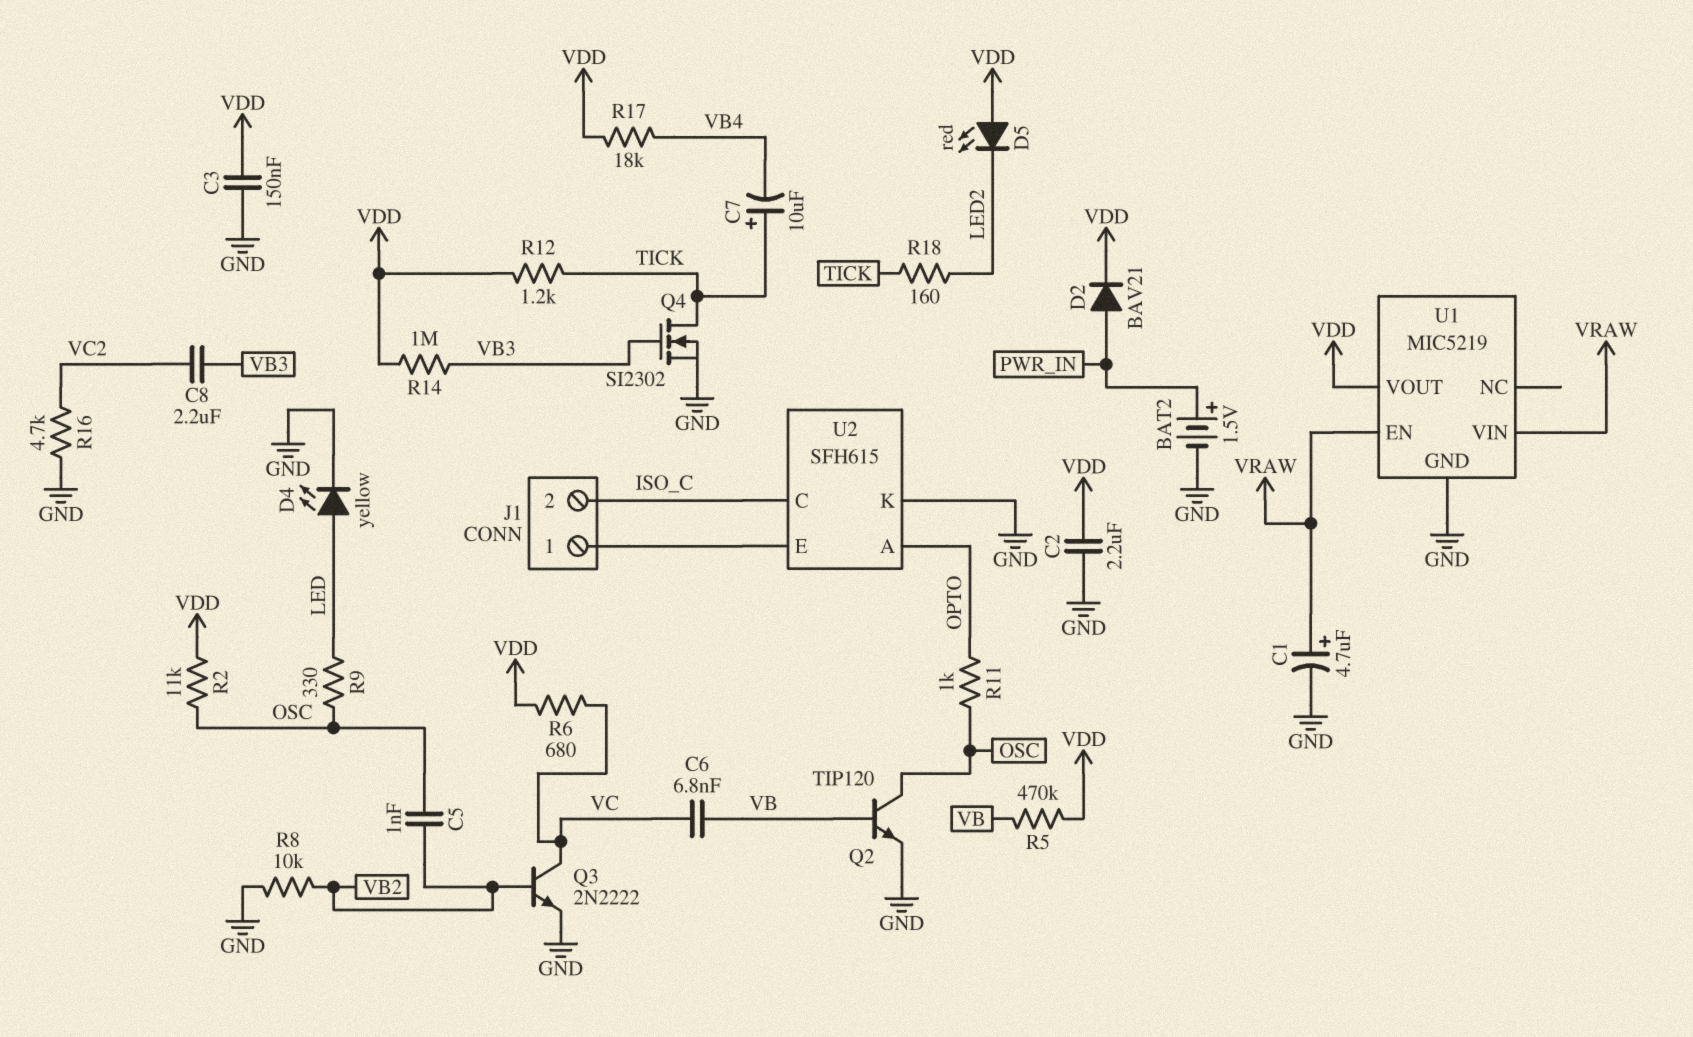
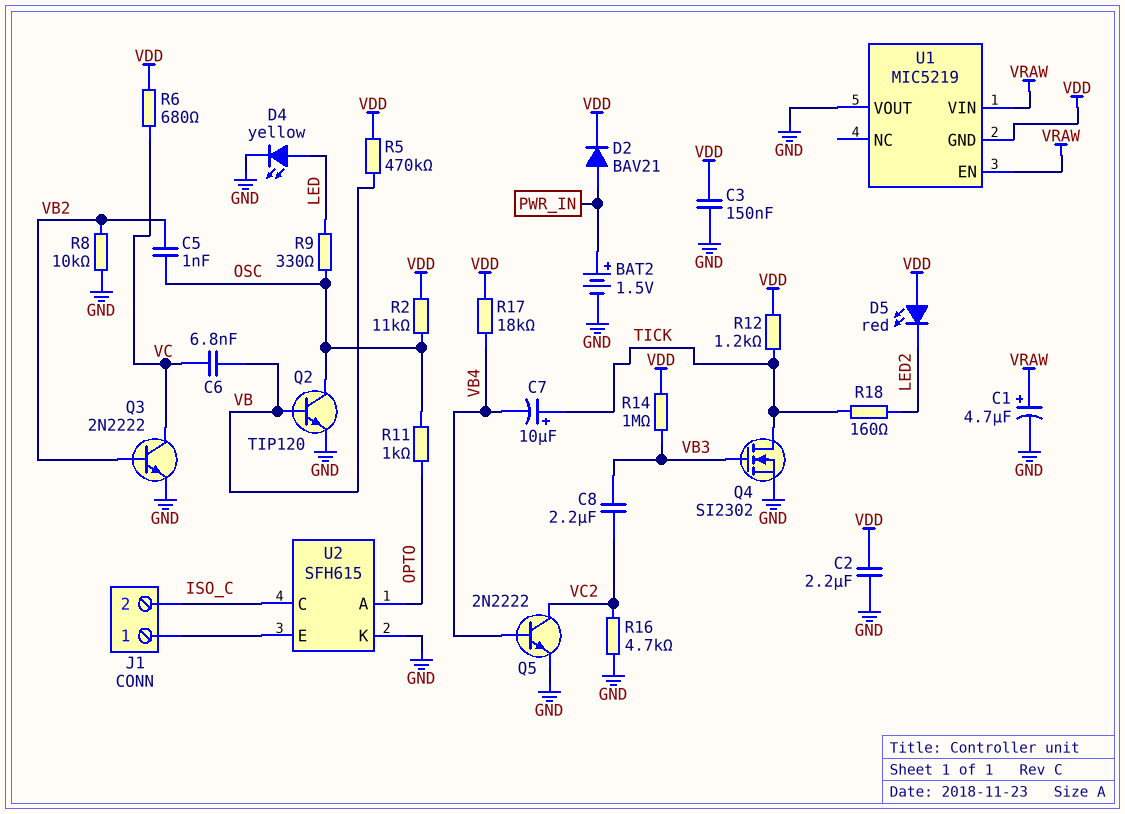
Q5: none -> NPN 2N2222 (B VB4, C VC2, E GND)
U1 pin GND: GND -> VDD
U1 pin VOUT: VDD -> GND

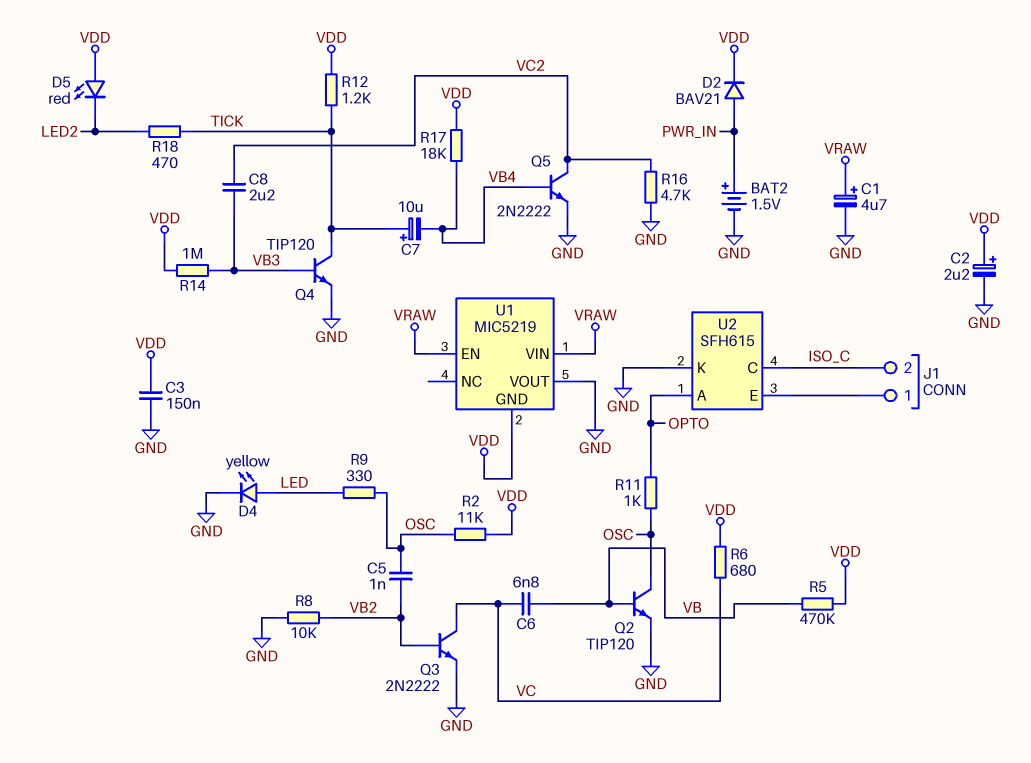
C2: 2.2uF (GND, VDD) -> 2.2uF (plus VDD, minus GND)
Q4: NMOS SI2302 (G VB3, D TICK, S GND) -> NPN TIP120 (B VB3, C TICK, E GND)
R18: 160 (LED2, TICK) -> 470 (LED2, TICK)

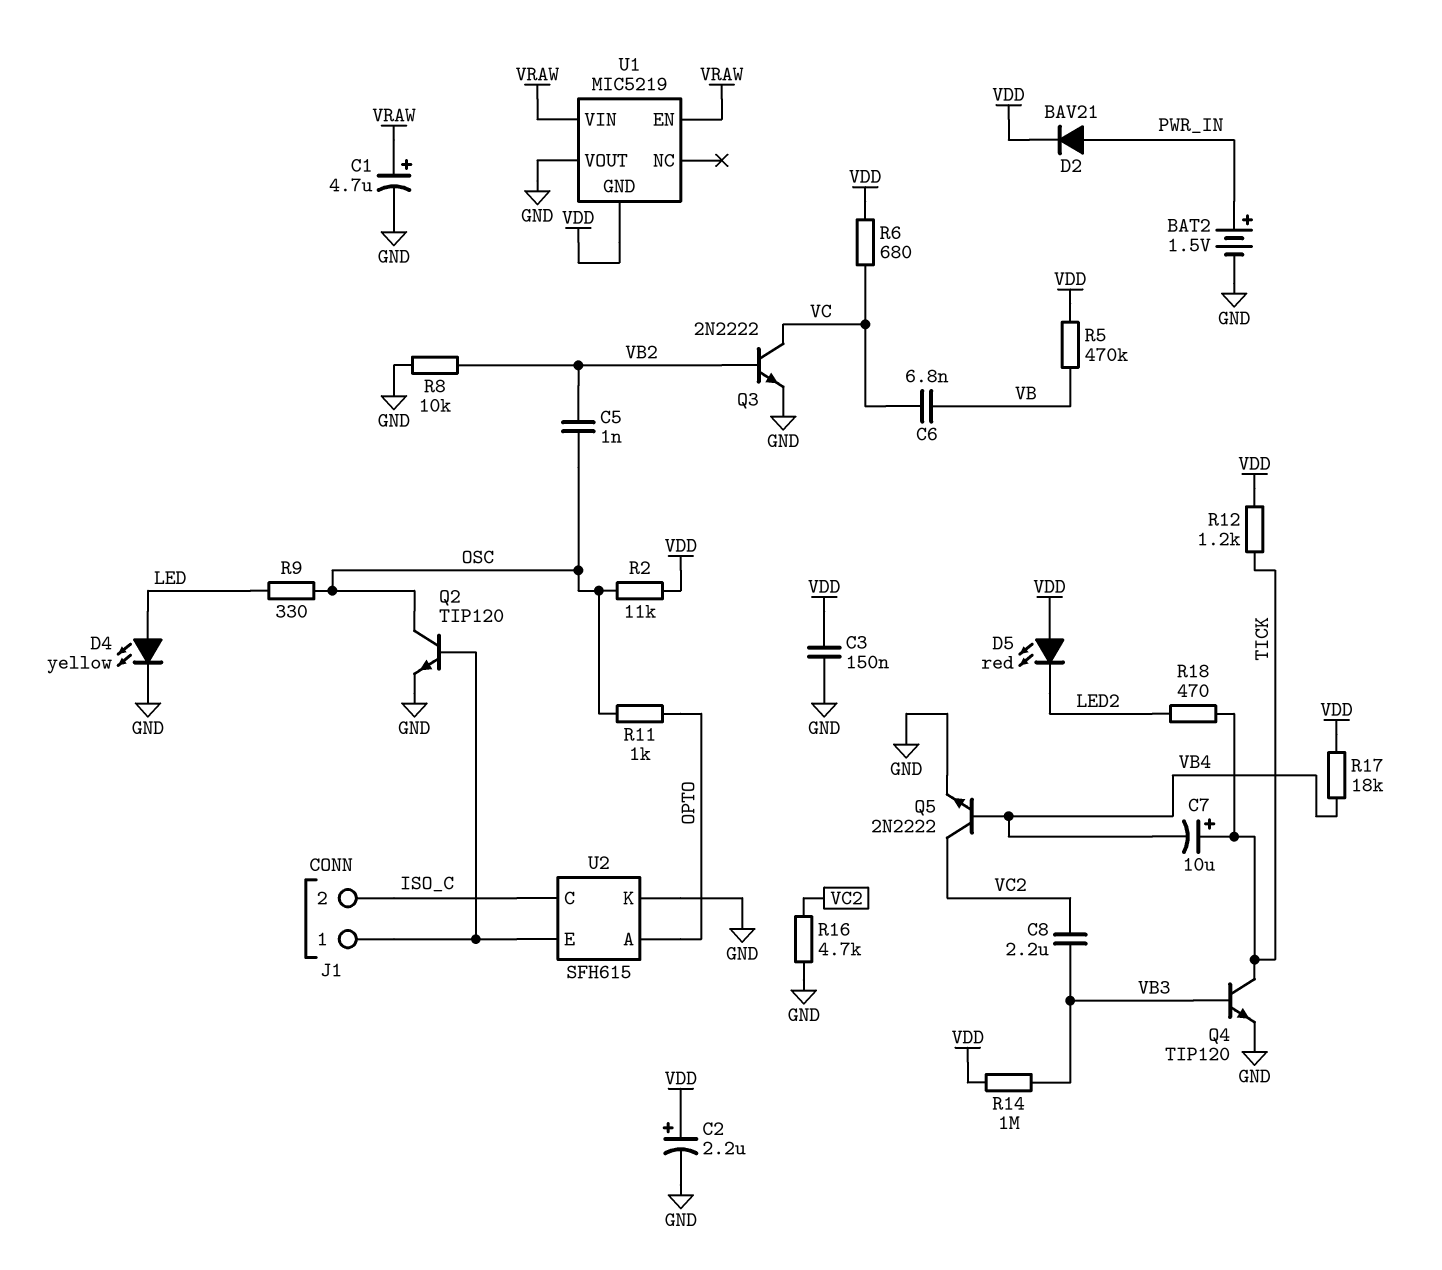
Q2: NPN TIP120 (B VB, C OSC, E GND) -> NPN TIP120 (B J1/1, C OSC, E GND)

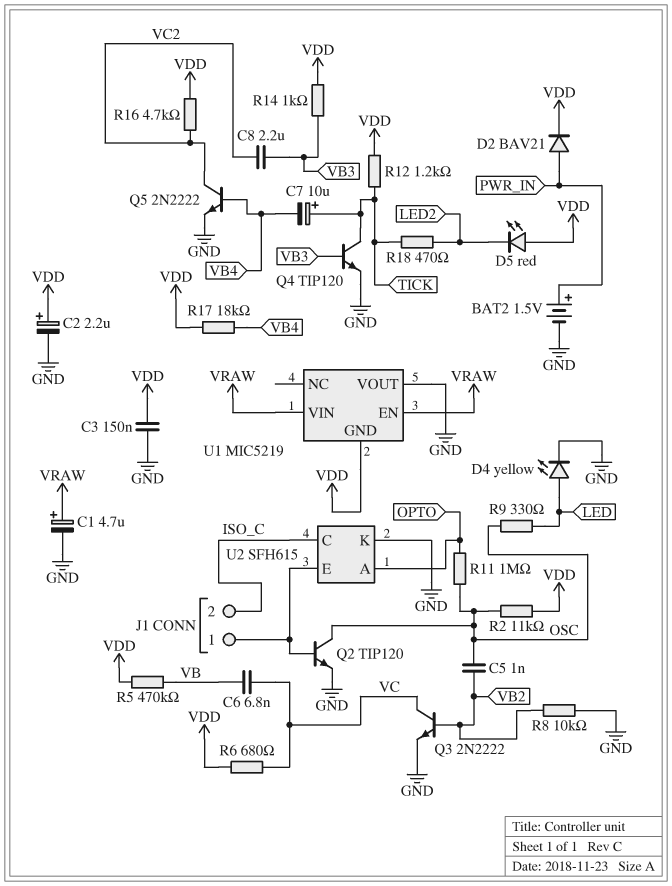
R11: 1k (OPTO, OSC) -> 1M (OPTO, OSC)
R14: 1M (VB3, VDD) -> 1k (VB3, VDD)
R16: 4.7k (GND, VC2) -> 4.7k (VC2, VDD)

